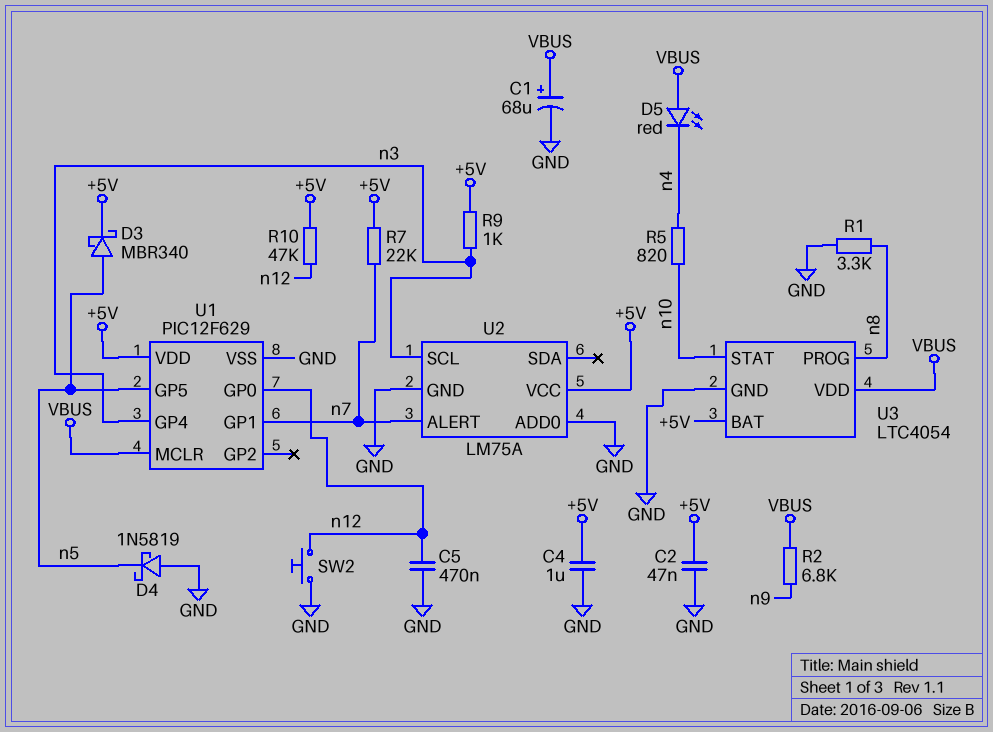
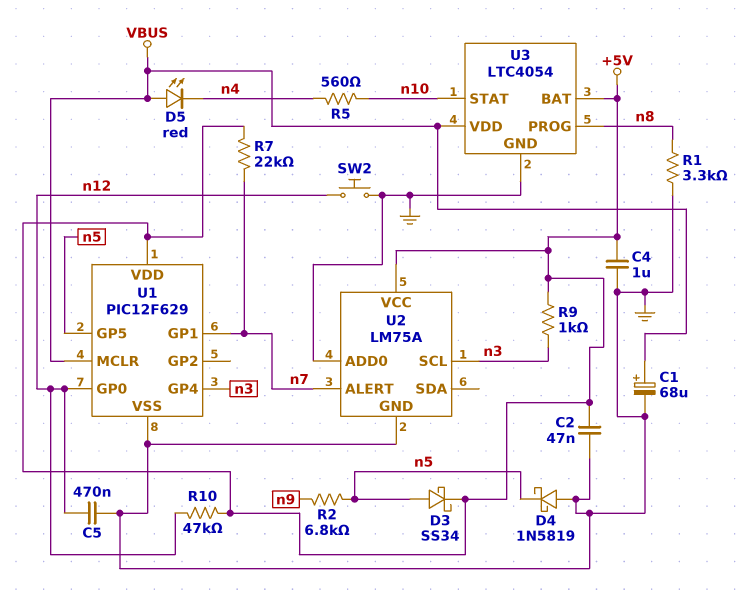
D3: schottky MBR340 (A n5, K +5V) -> schottky SS34 (A n5, K +5V)
R2: 6.8k (VBUS, n9) -> 6.8k (n5, n9)
R5: 820 (n4, n10) -> 560 (n4, n10)

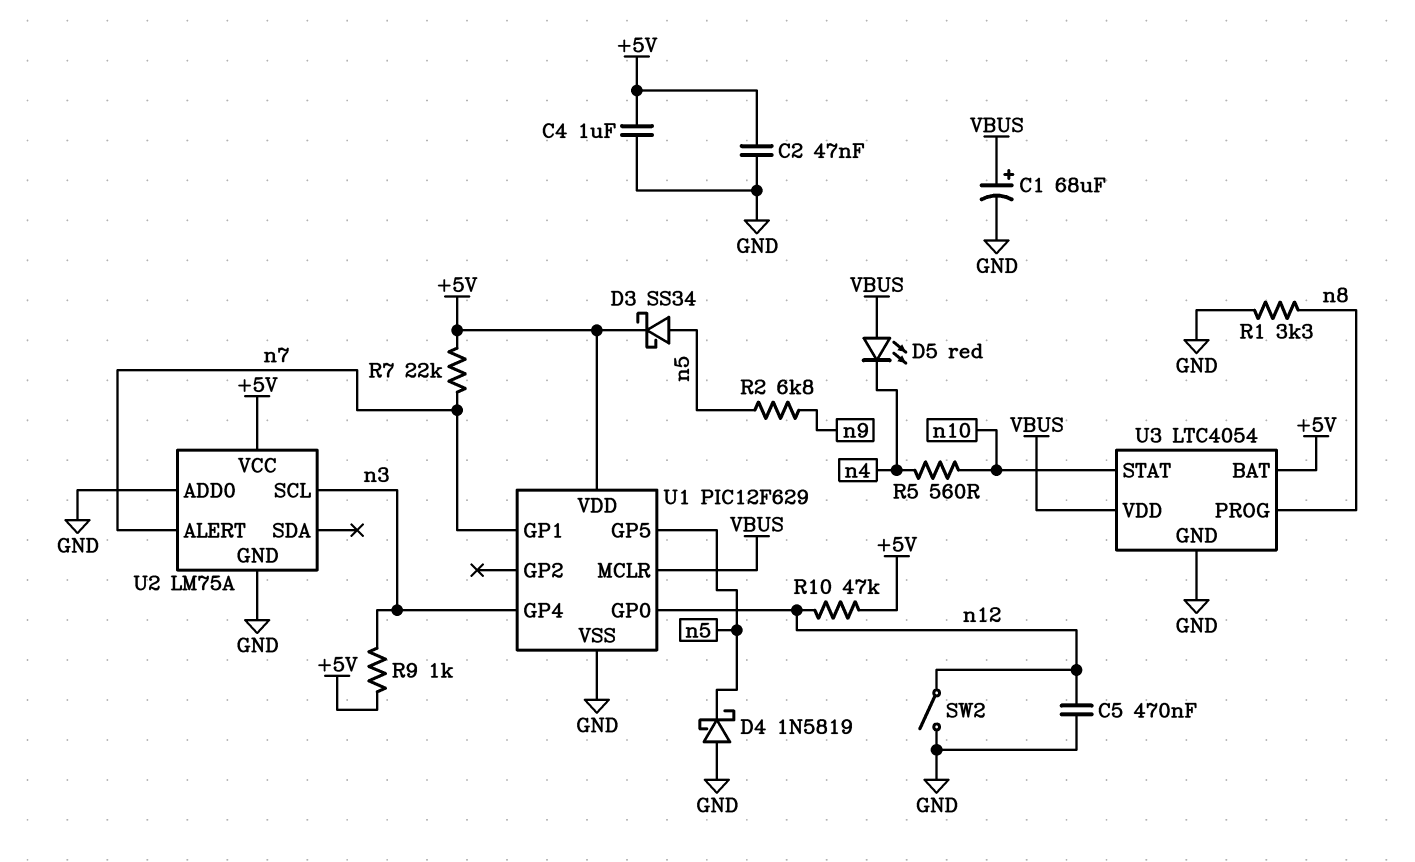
SW2: button (GND, n12) -> switch (GND, n12)

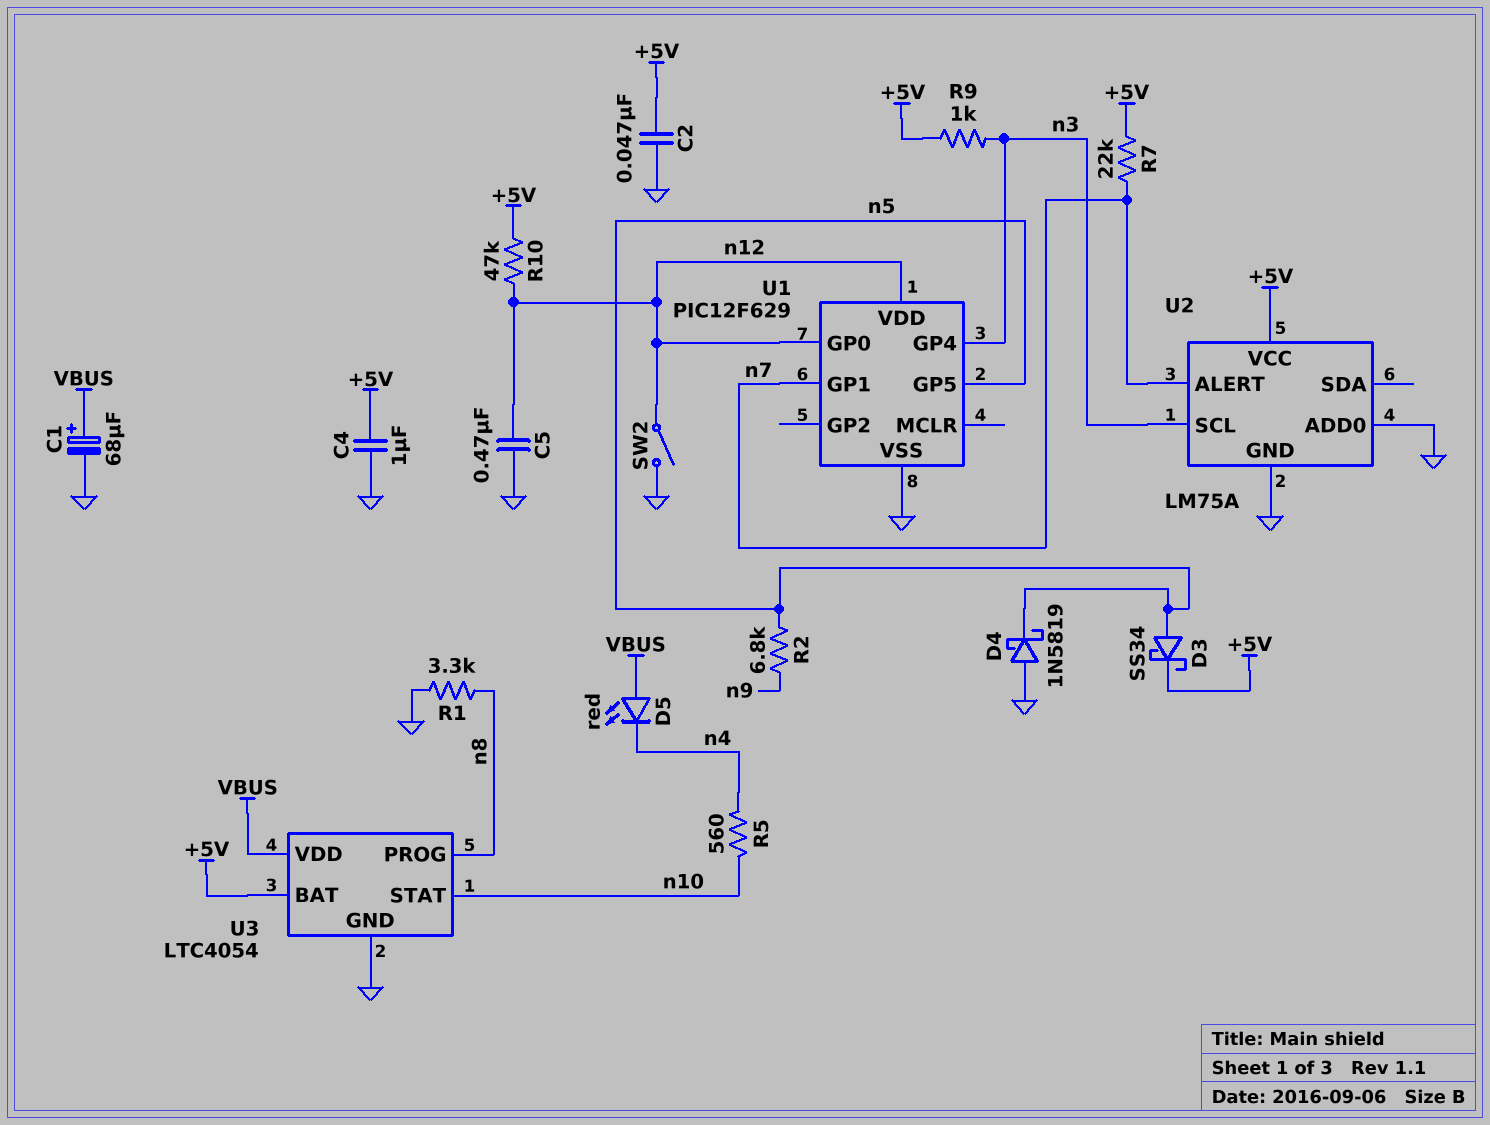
U1 pin MCLR: VBUS -> none
U1 pin VDD: +5V -> n12

